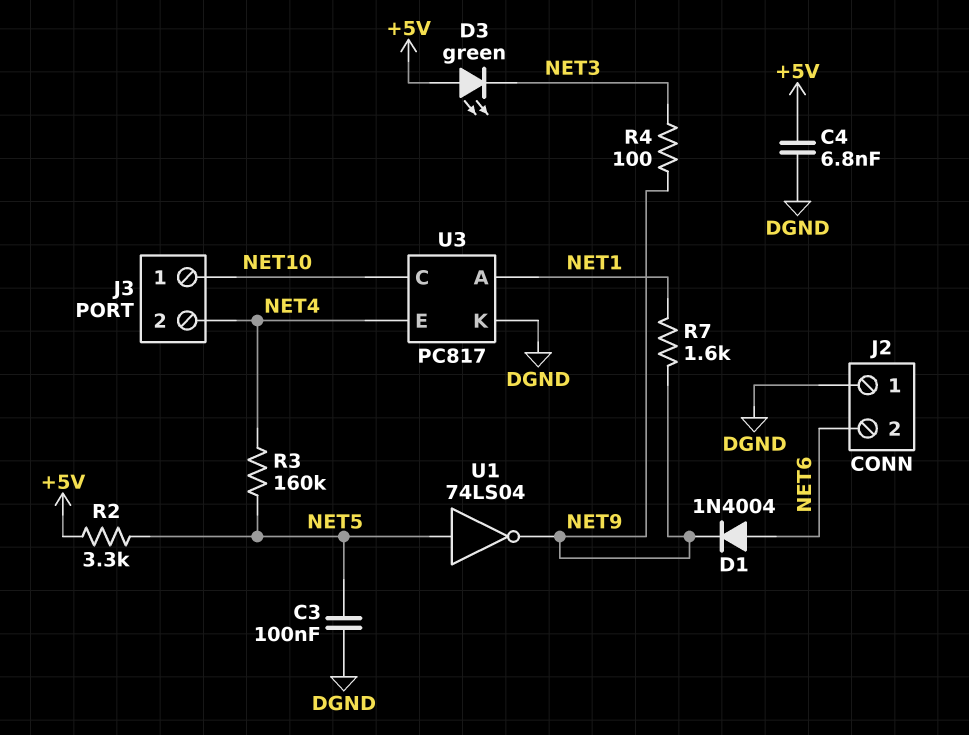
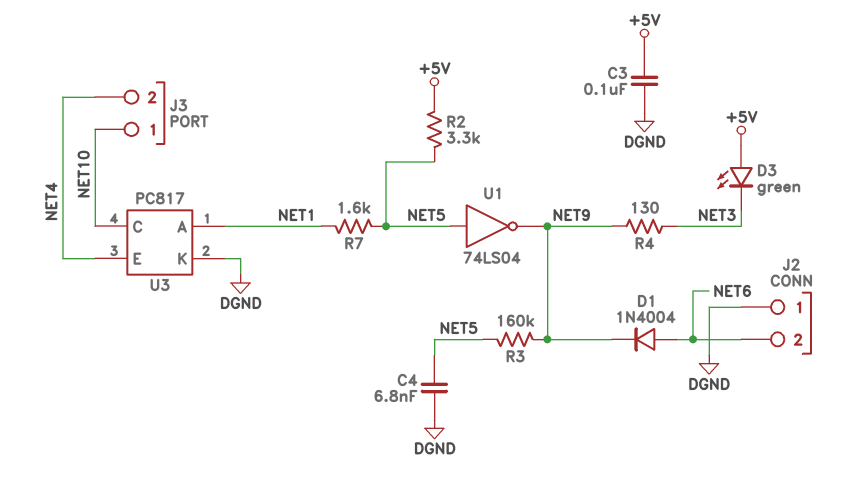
C3: 100nF (DGND, NET5) -> 100nF (+5V, DGND)
C4: 6.8nF (+5V, DGND) -> 6.8nF (DGND, NET5)
R3: 160k (NET4, NET5) -> 160k (NET5, NET9)
R4: 100 (NET3, NET9) -> 130 (NET3, NET9)
R7: 1.6k (NET1, NET9) -> 1.6k (NET1, NET5)

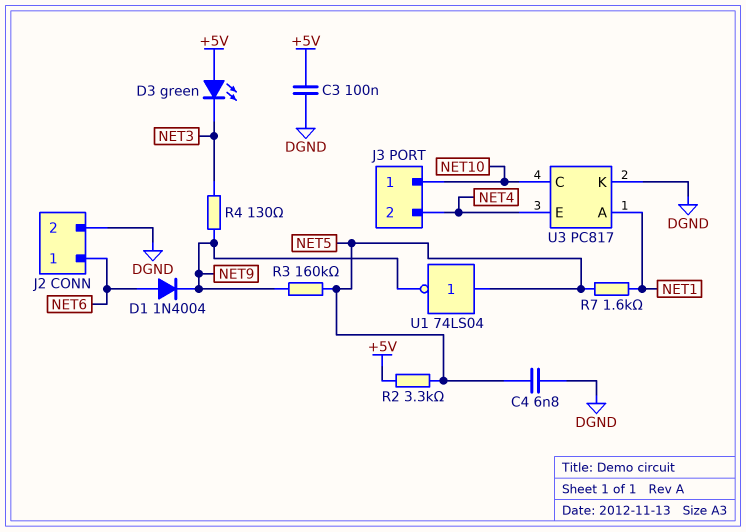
J2 pin 1: DGND -> NET6
J2 pin 2: NET6 -> DGND

